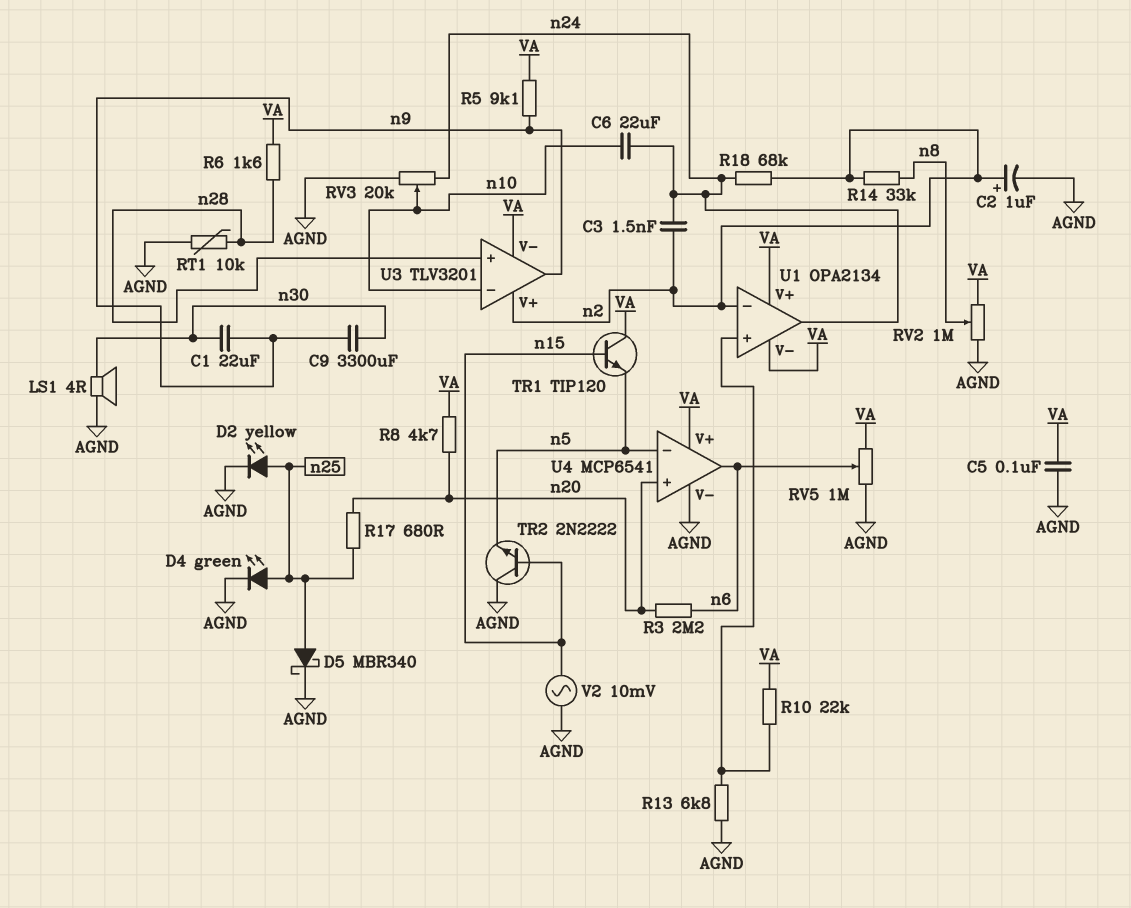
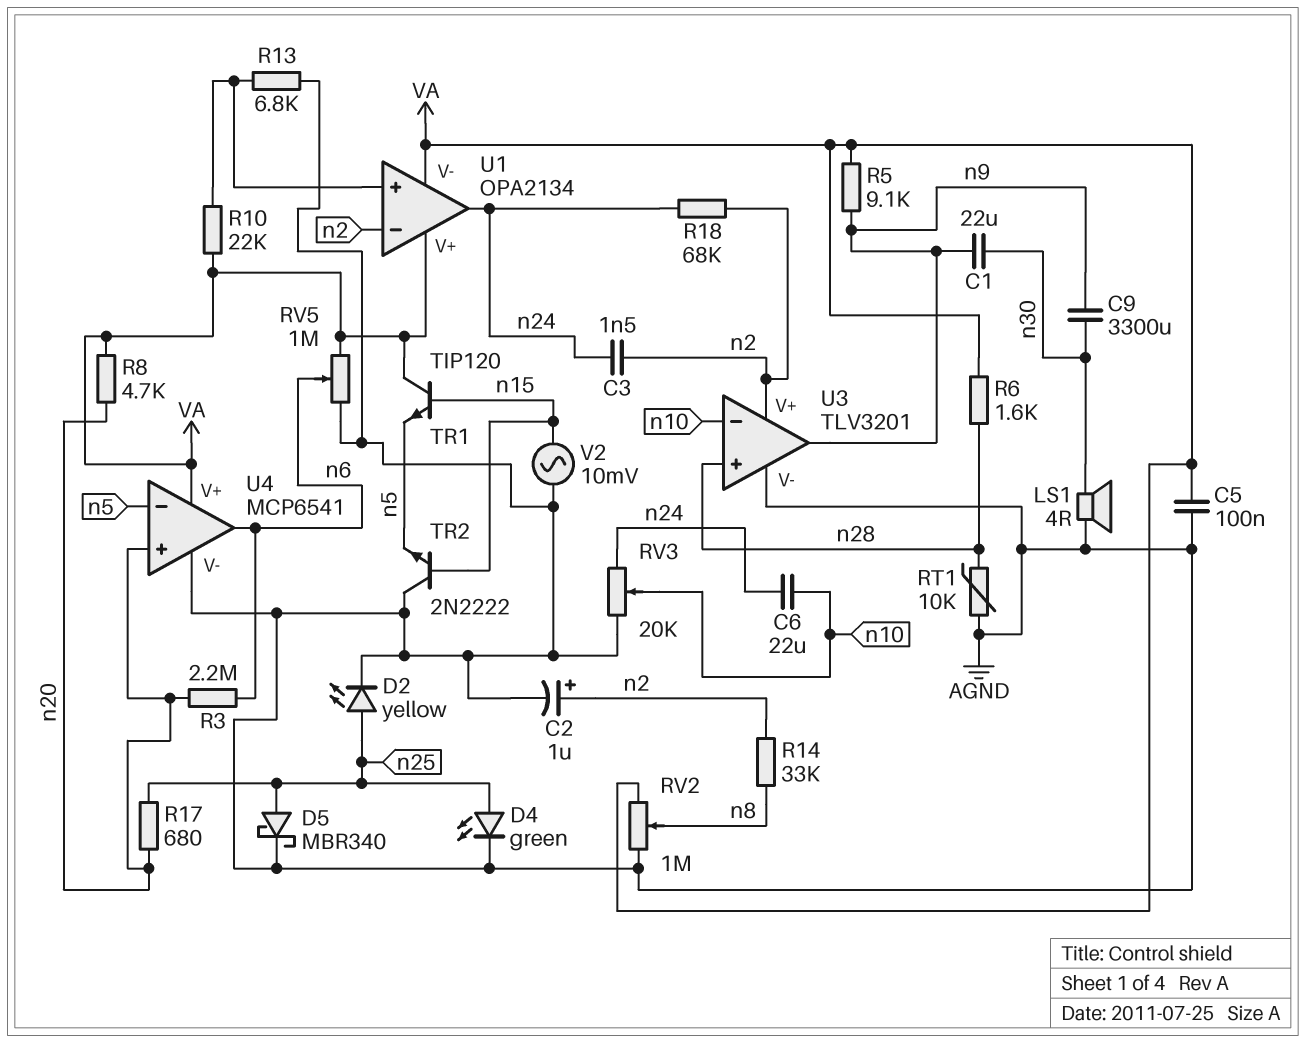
U3 pin V-: VA -> AGND

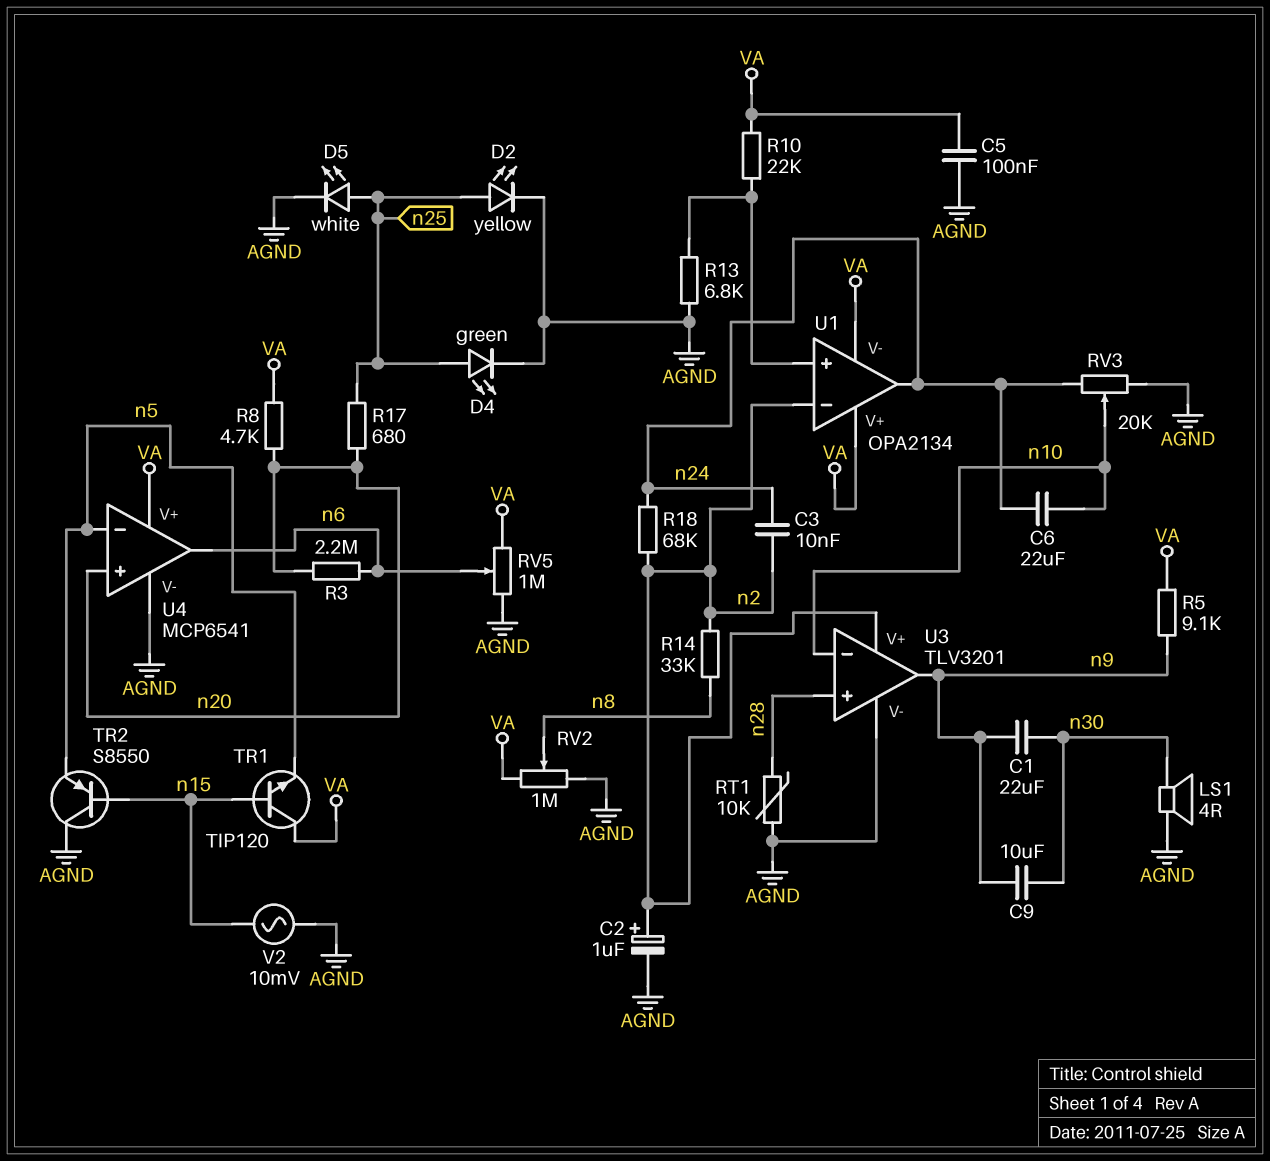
C3: 1.5nF (n2, n24) -> 10nF (n2, n24)
C9: 3300uF (n9, n30) -> 10uF (n9, n30)
D5: schottky MBR340 (A n25, K AGND) -> LED white (A n25, K AGND)
R6: 1.6k (VA, n28) -> none
TR2: NPN 2N2222 (B n15, C AGND, E n5) -> PNP S8550 (B n15, C AGND, E n5)

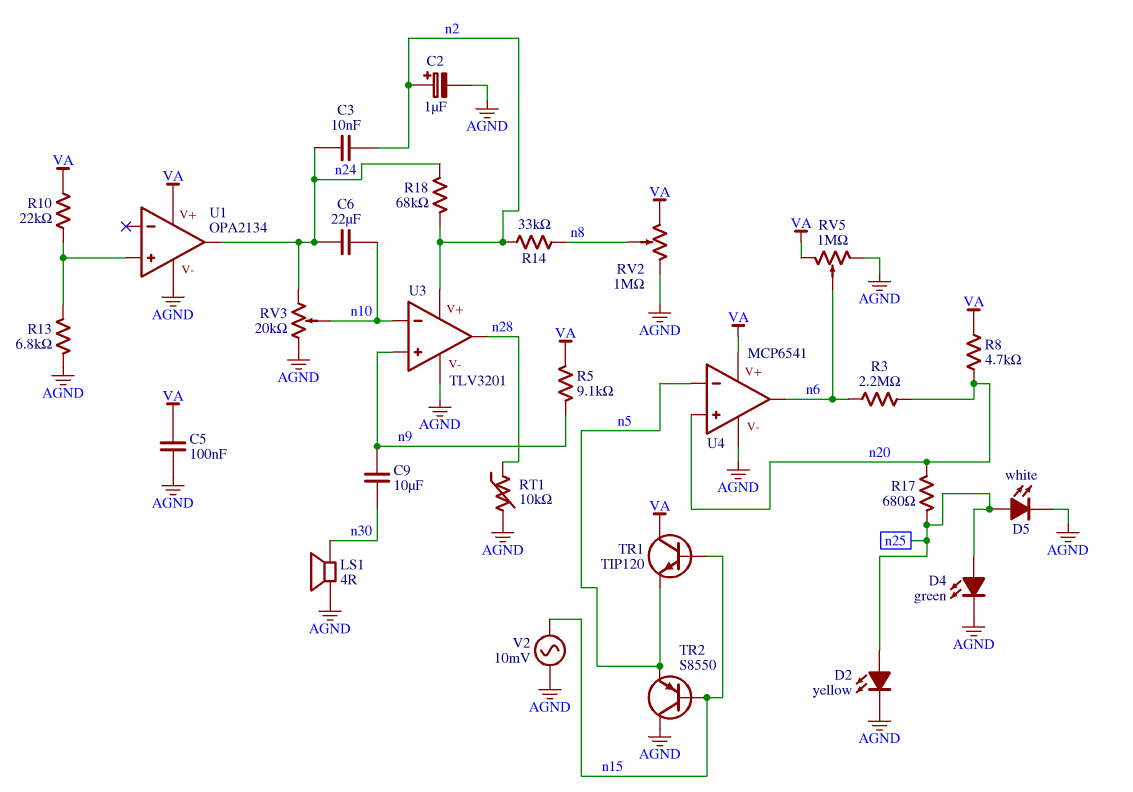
C1: 22uF (n9, n30) -> none
U1 pin V-: VA -> AGND
U1 pin in-: n2 -> none
U3 pin in+: n28 -> n9
U3 pin out: n9 -> n28

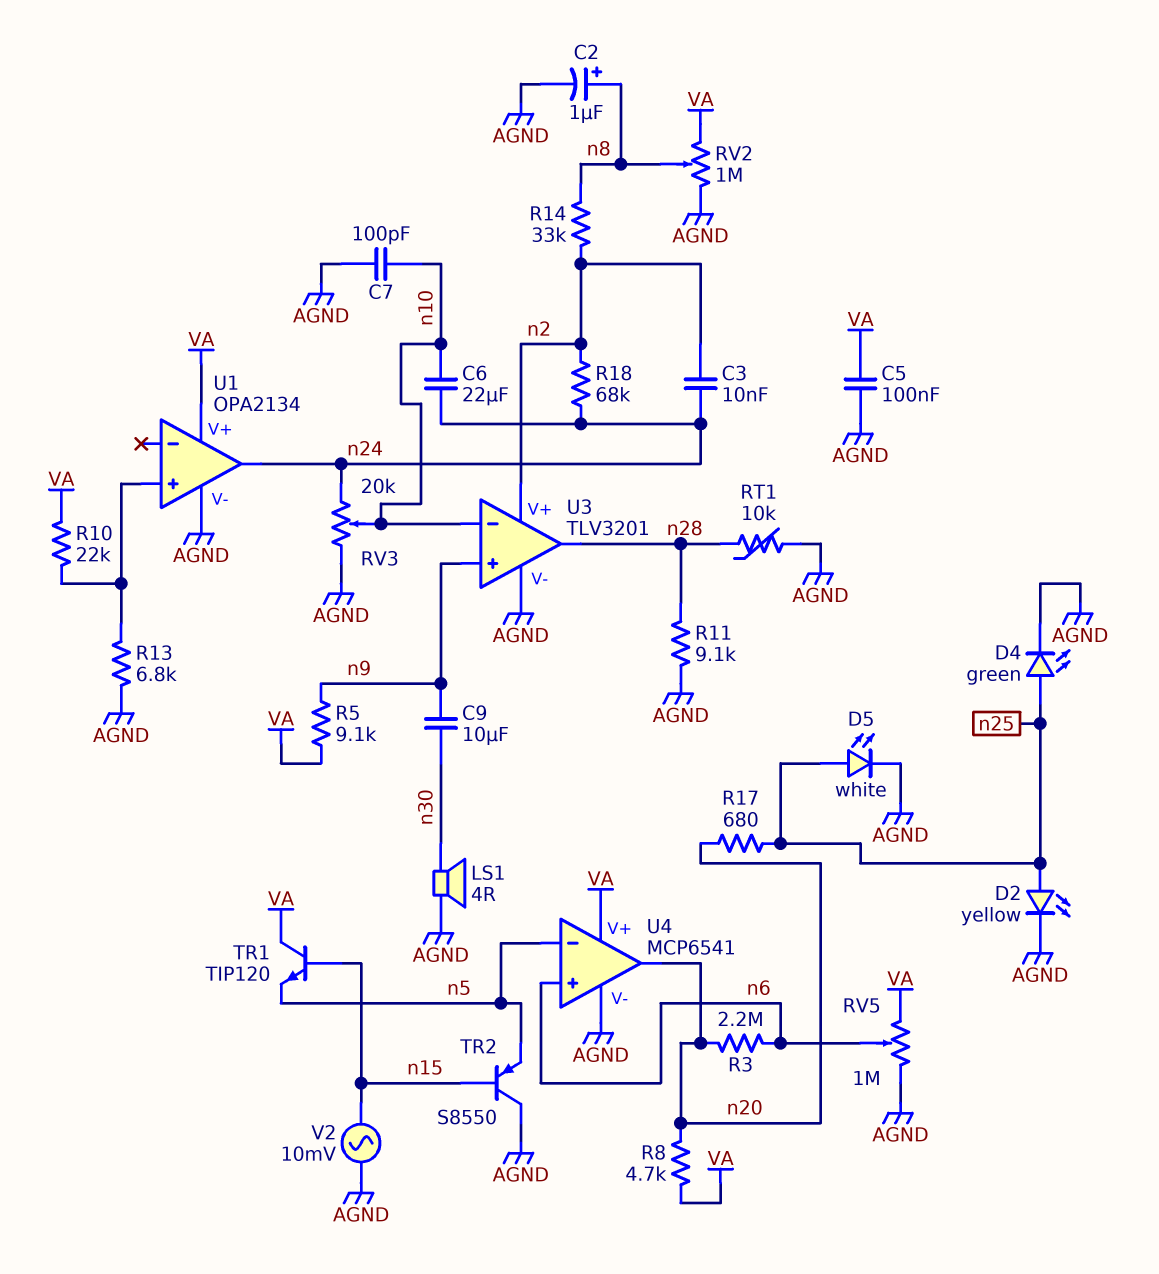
C2: 1uF (plus n2, minus AGND) -> 1uF (plus n8, minus AGND)
C7: none -> 100pF (AGND, n10)
R11: none -> 9.1k (AGND, n28)
U4 pin in+: n20 -> n6
U4 pin out: n6 -> n20

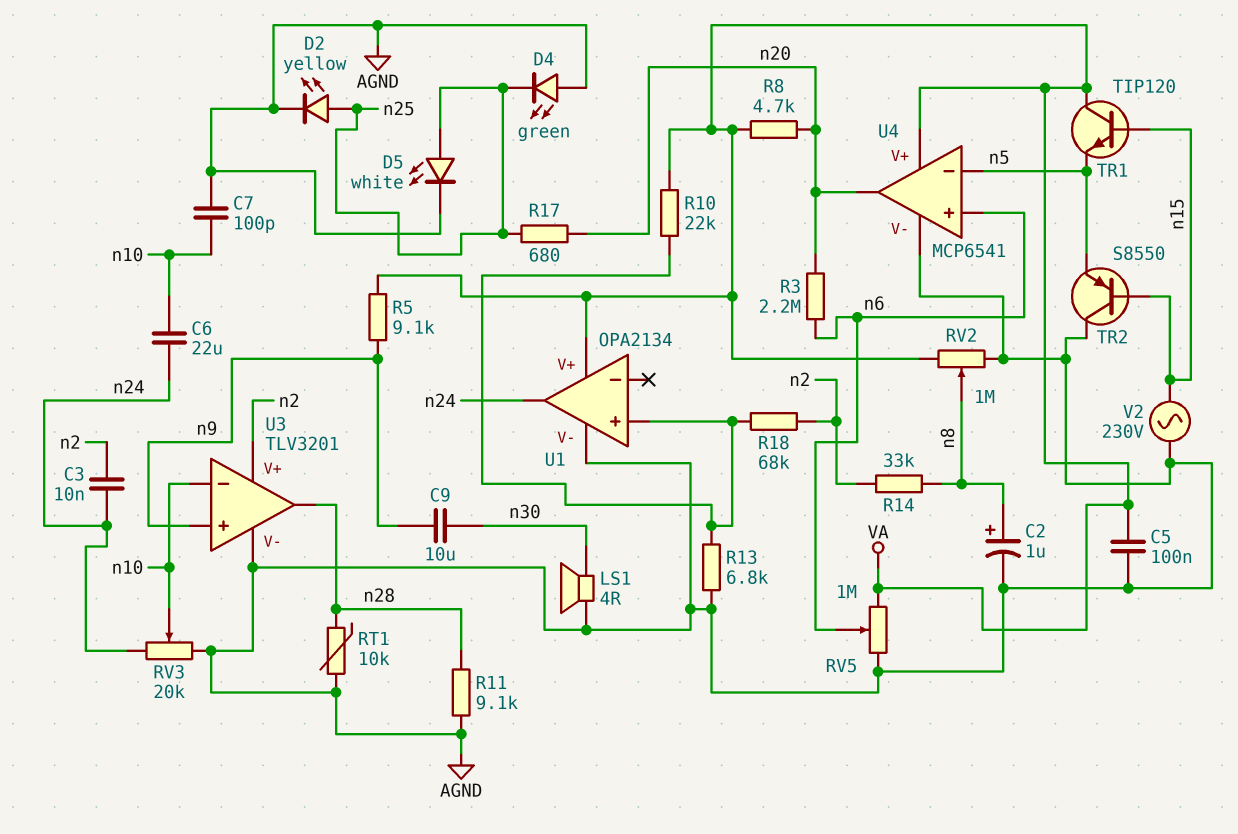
D4: LED green (A n25, K AGND) -> LED green (A AGND, K n25)
R18: 68k (n2, n24) -> 68k (U1/in+, n2)
V2: AC 10mV (AGND, n15) -> AC 230V (AGND, n15)

